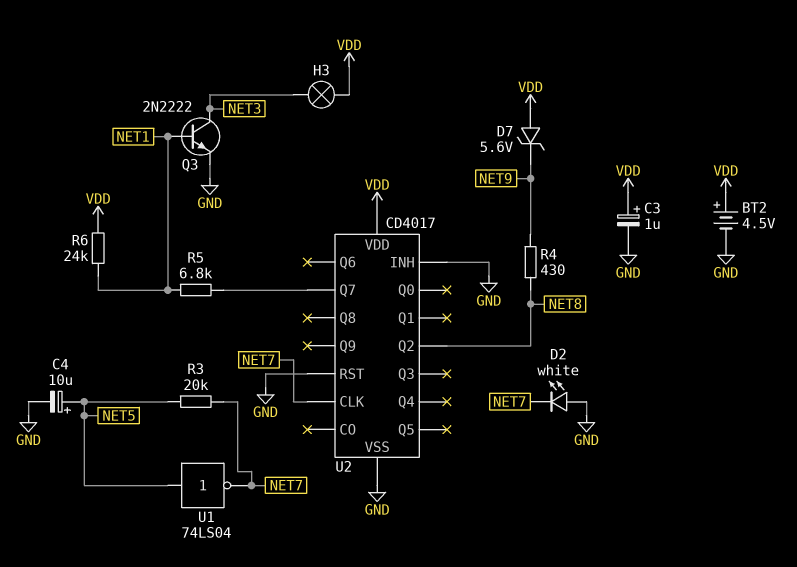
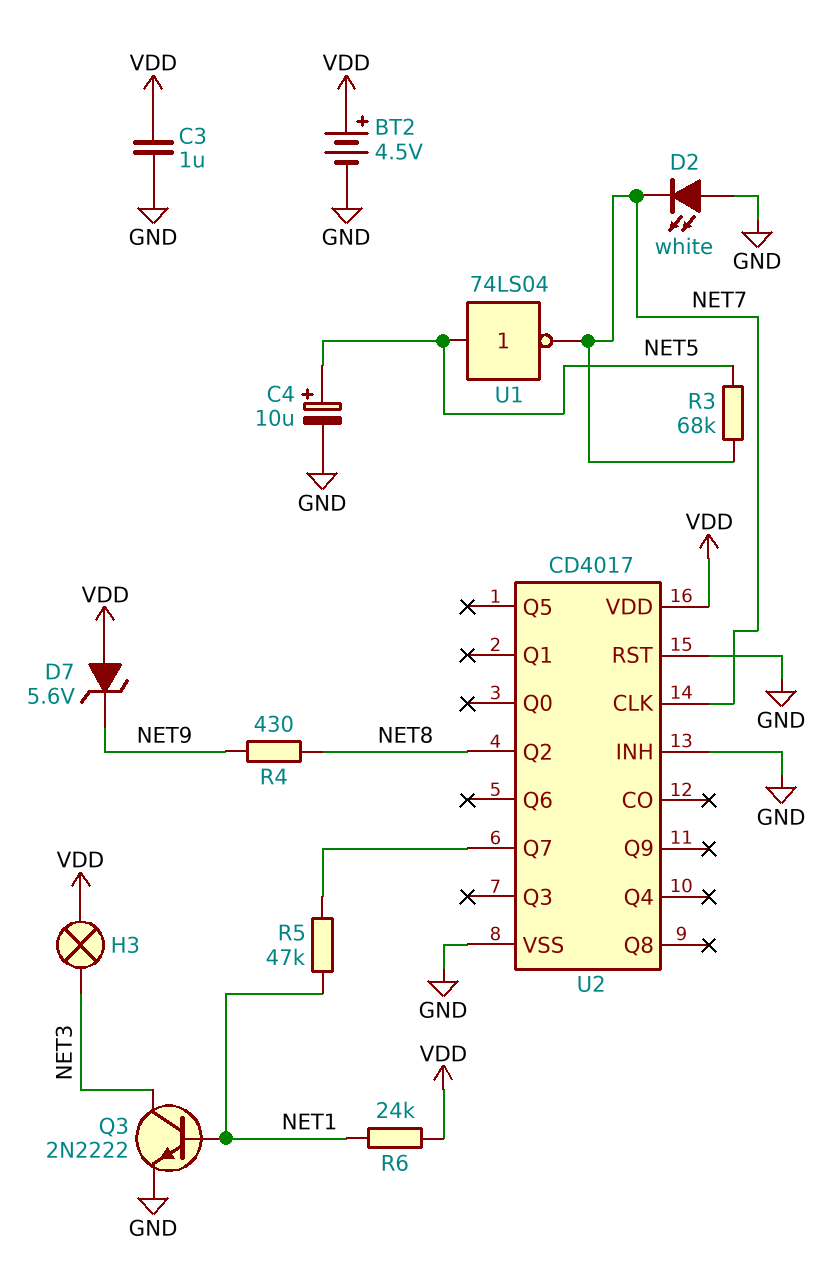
C3: 1uF (plus VDD, minus GND) -> 1uF (GND, VDD)
R3: 20k (NET5, NET7) -> 68k (NET5, NET7)
R5: 6.8k (NET1, U2/Q7) -> 47k (NET1, U2/Q7)

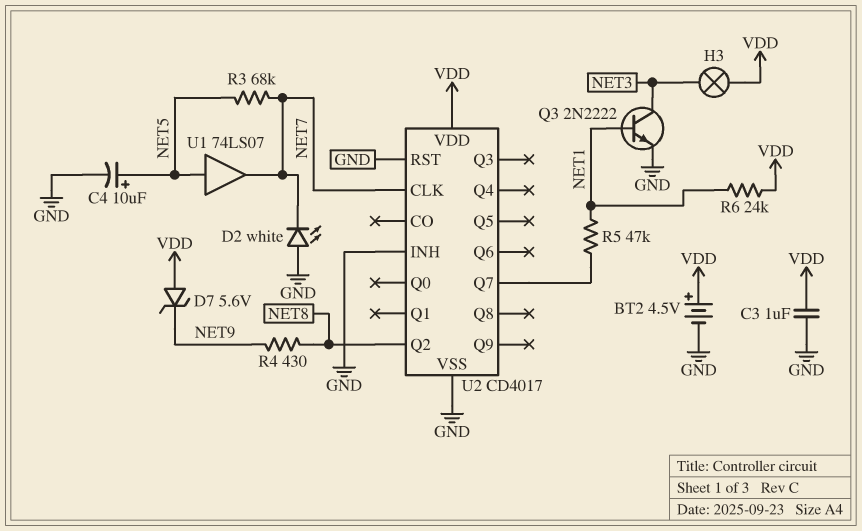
U1: NOT 74LS04 (in NET5, out NET7) -> buffer 74LS07 (in NET5, out NET7)

